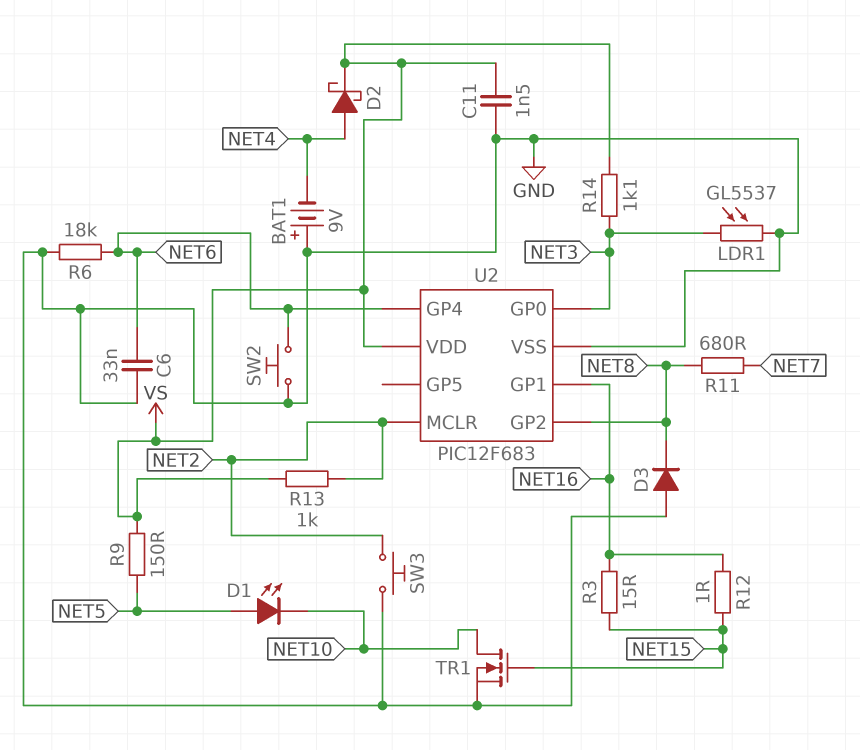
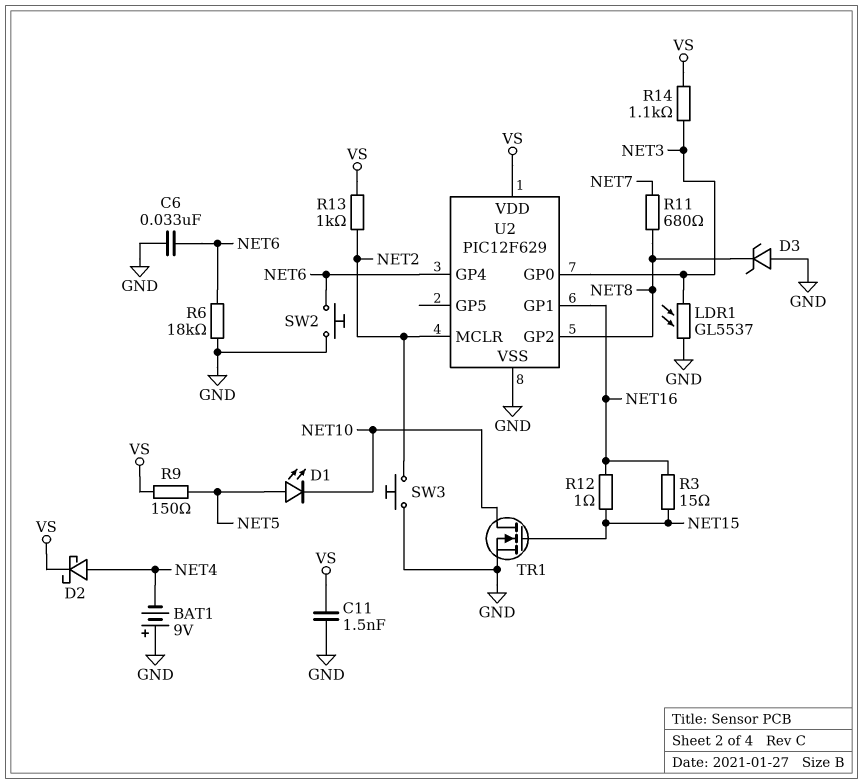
D3: diode (A GND, K NET8) -> zener (A GND, K NET8)
U2: PIC12F683 -> PIC12F629

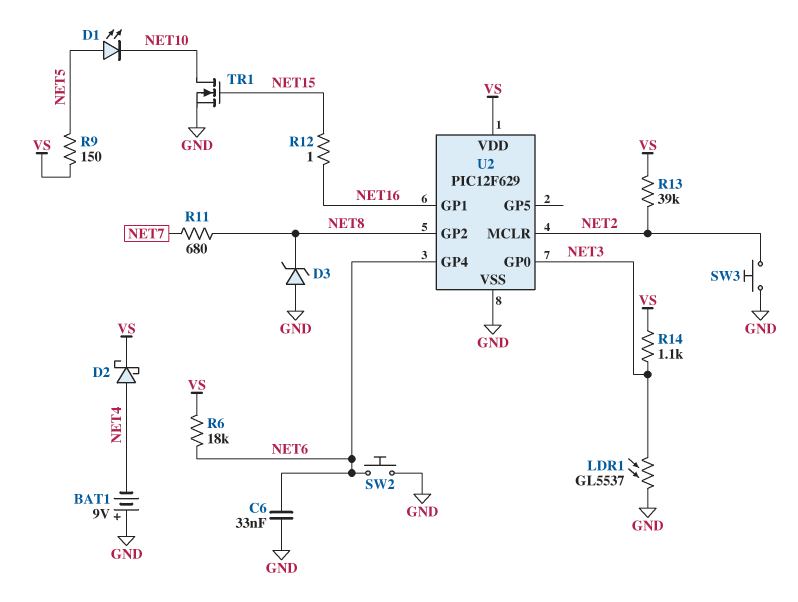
C11: 1.5nF (GND, VS) -> none
R3: 15 (NET15, NET16) -> none
R6: 18k (GND, NET6) -> 18k (NET6, VS)
R13: 1k (NET2, VS) -> 39k (NET2, VS)

